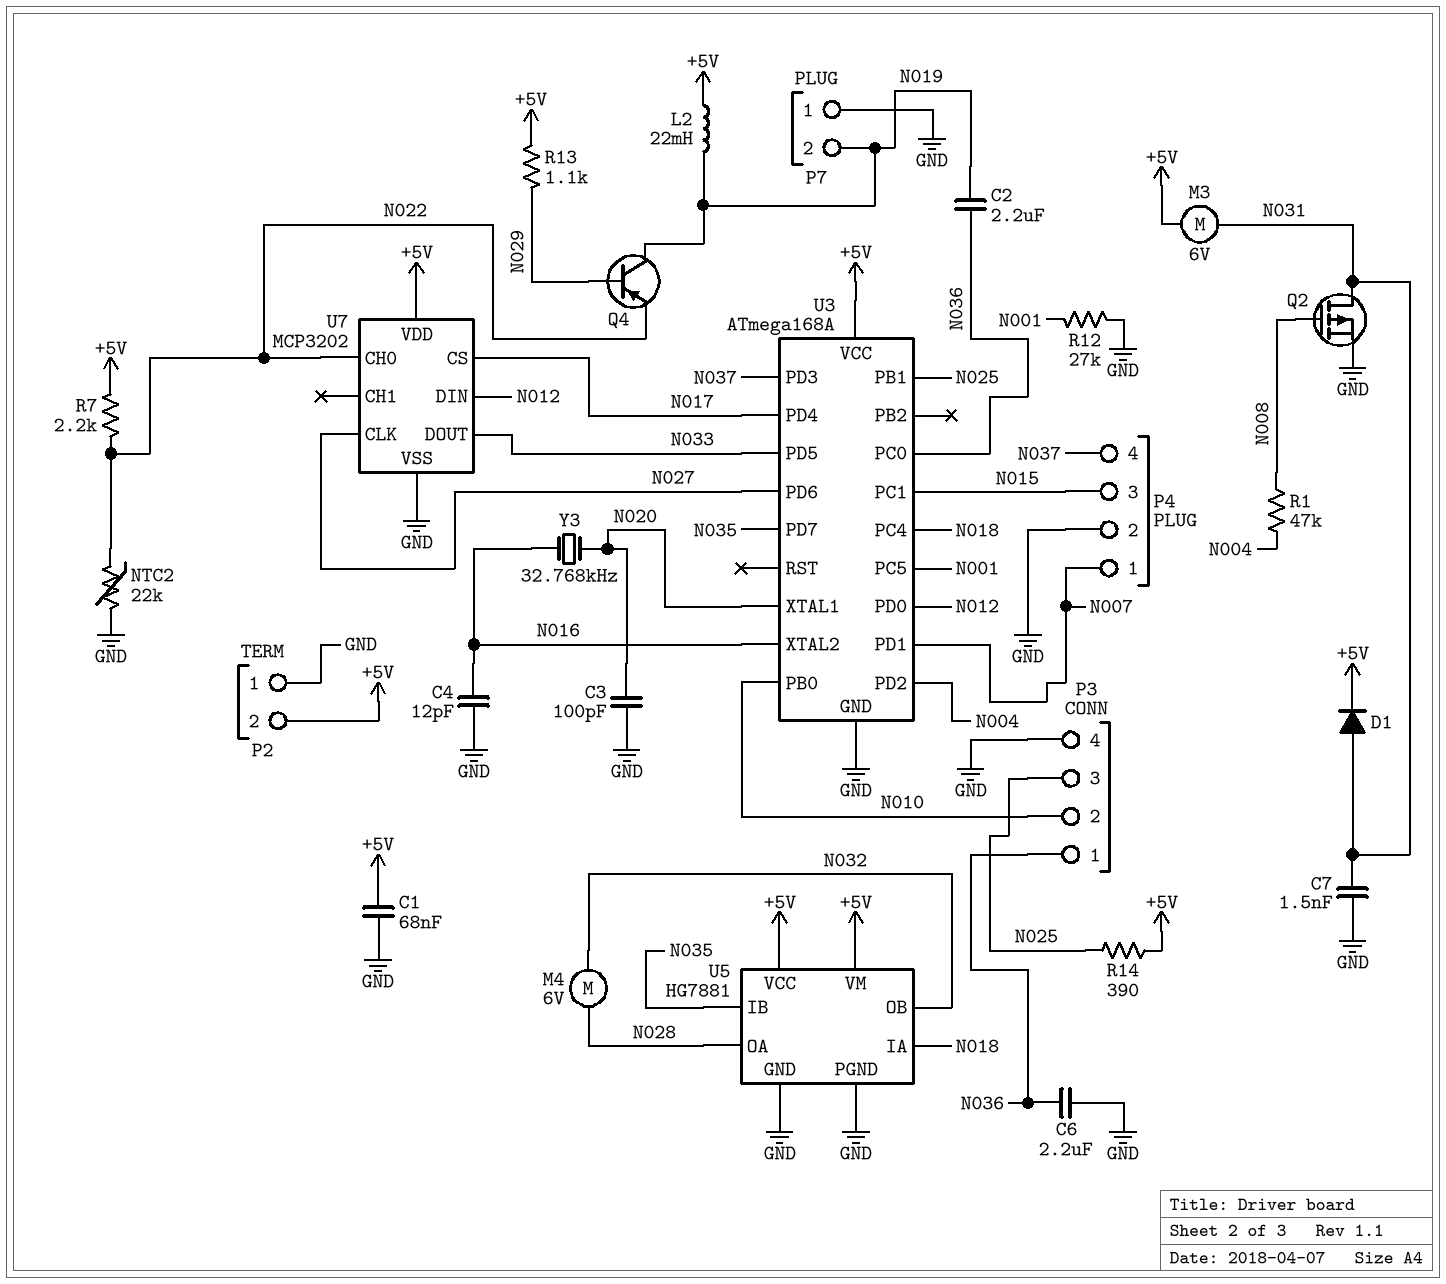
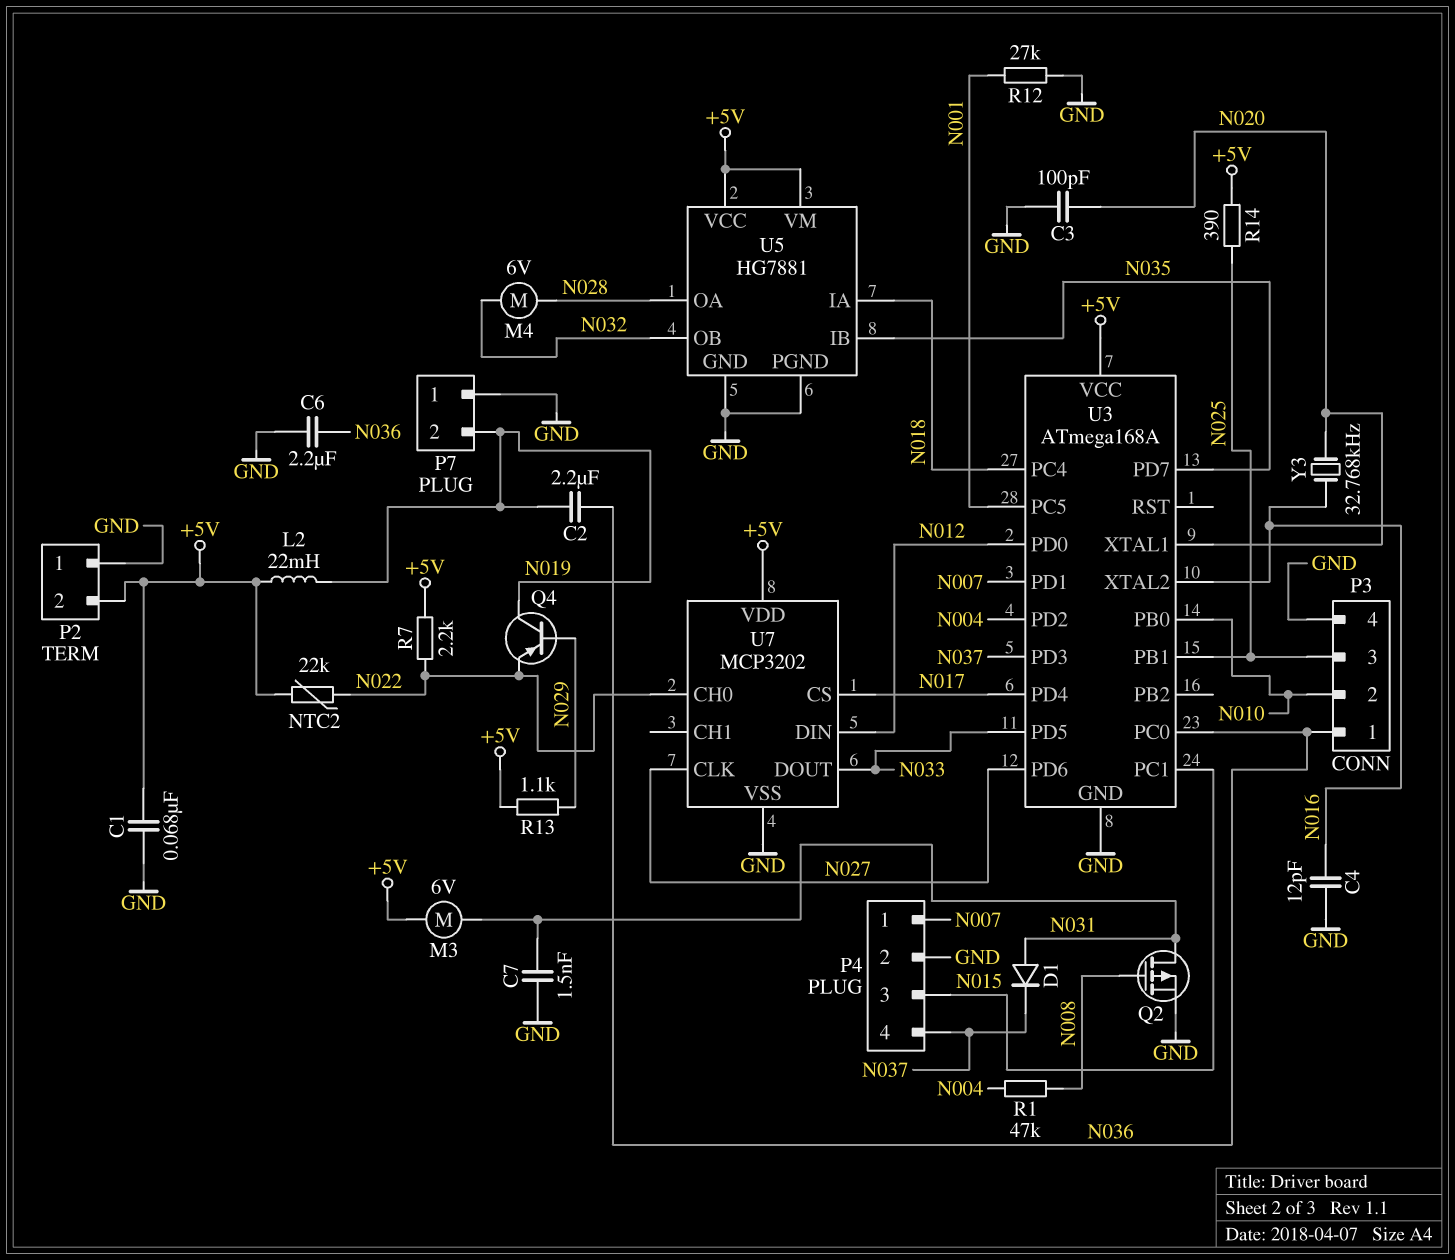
D1: diode (A N031, K +5V) -> diode (A N031, K N037)
NTC2: 22k (GND, N022) -> 22k (+5V, N022)

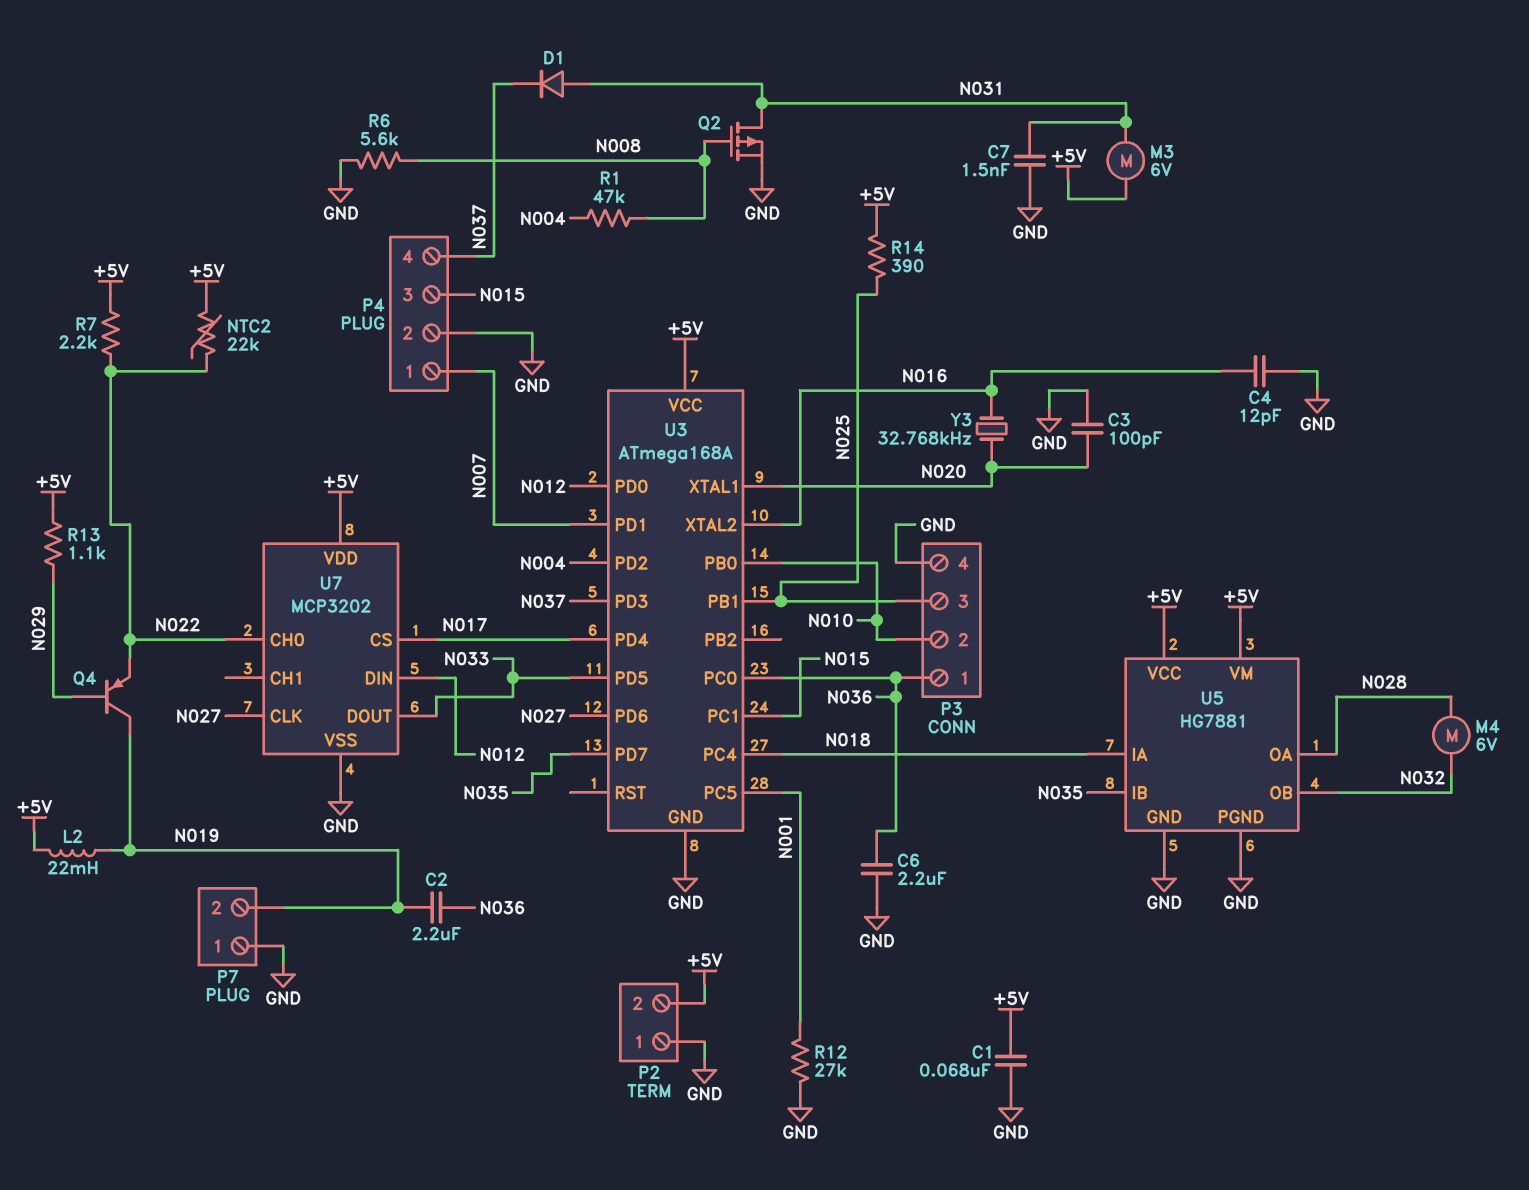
R6: none -> 5.6k (GND, N008)

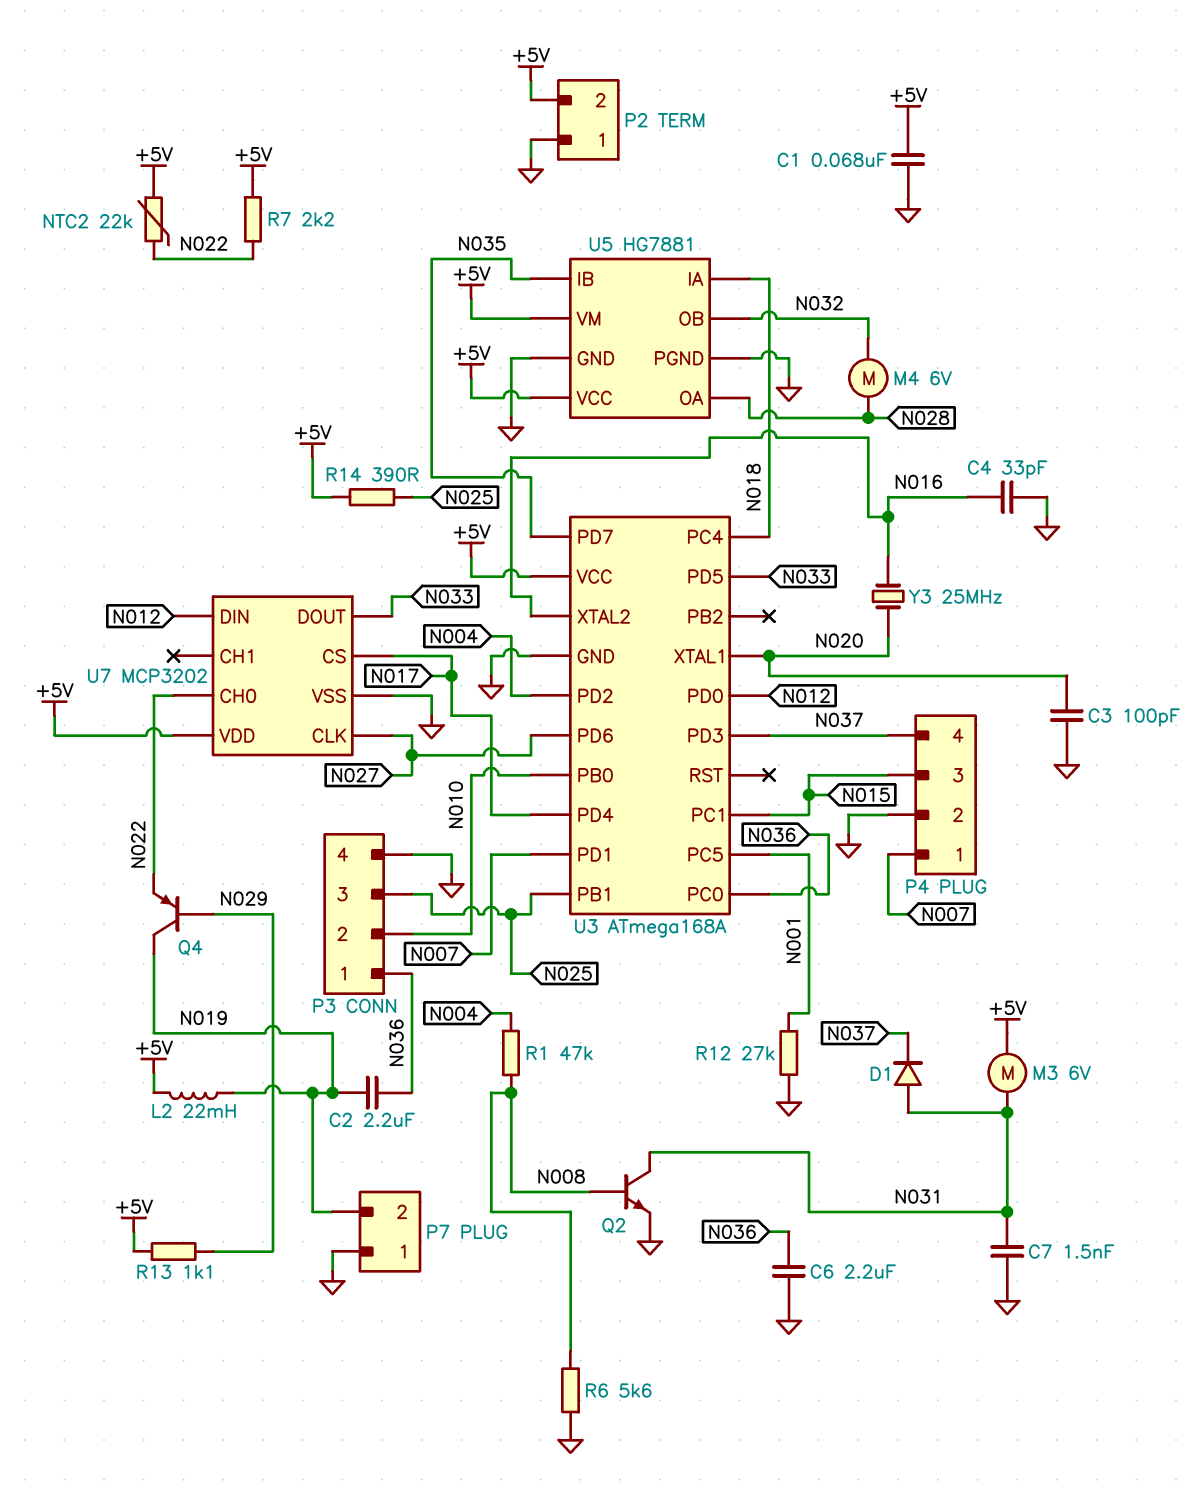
C4: 12pF (GND, N016) -> 33pF (GND, N016)
Q2: PMOS (G N008, D N031, S GND) -> NPN (B N008, C N031, E GND)
Y3: 32.768kHz (N016, N020) -> 25MHz (N016, N020)

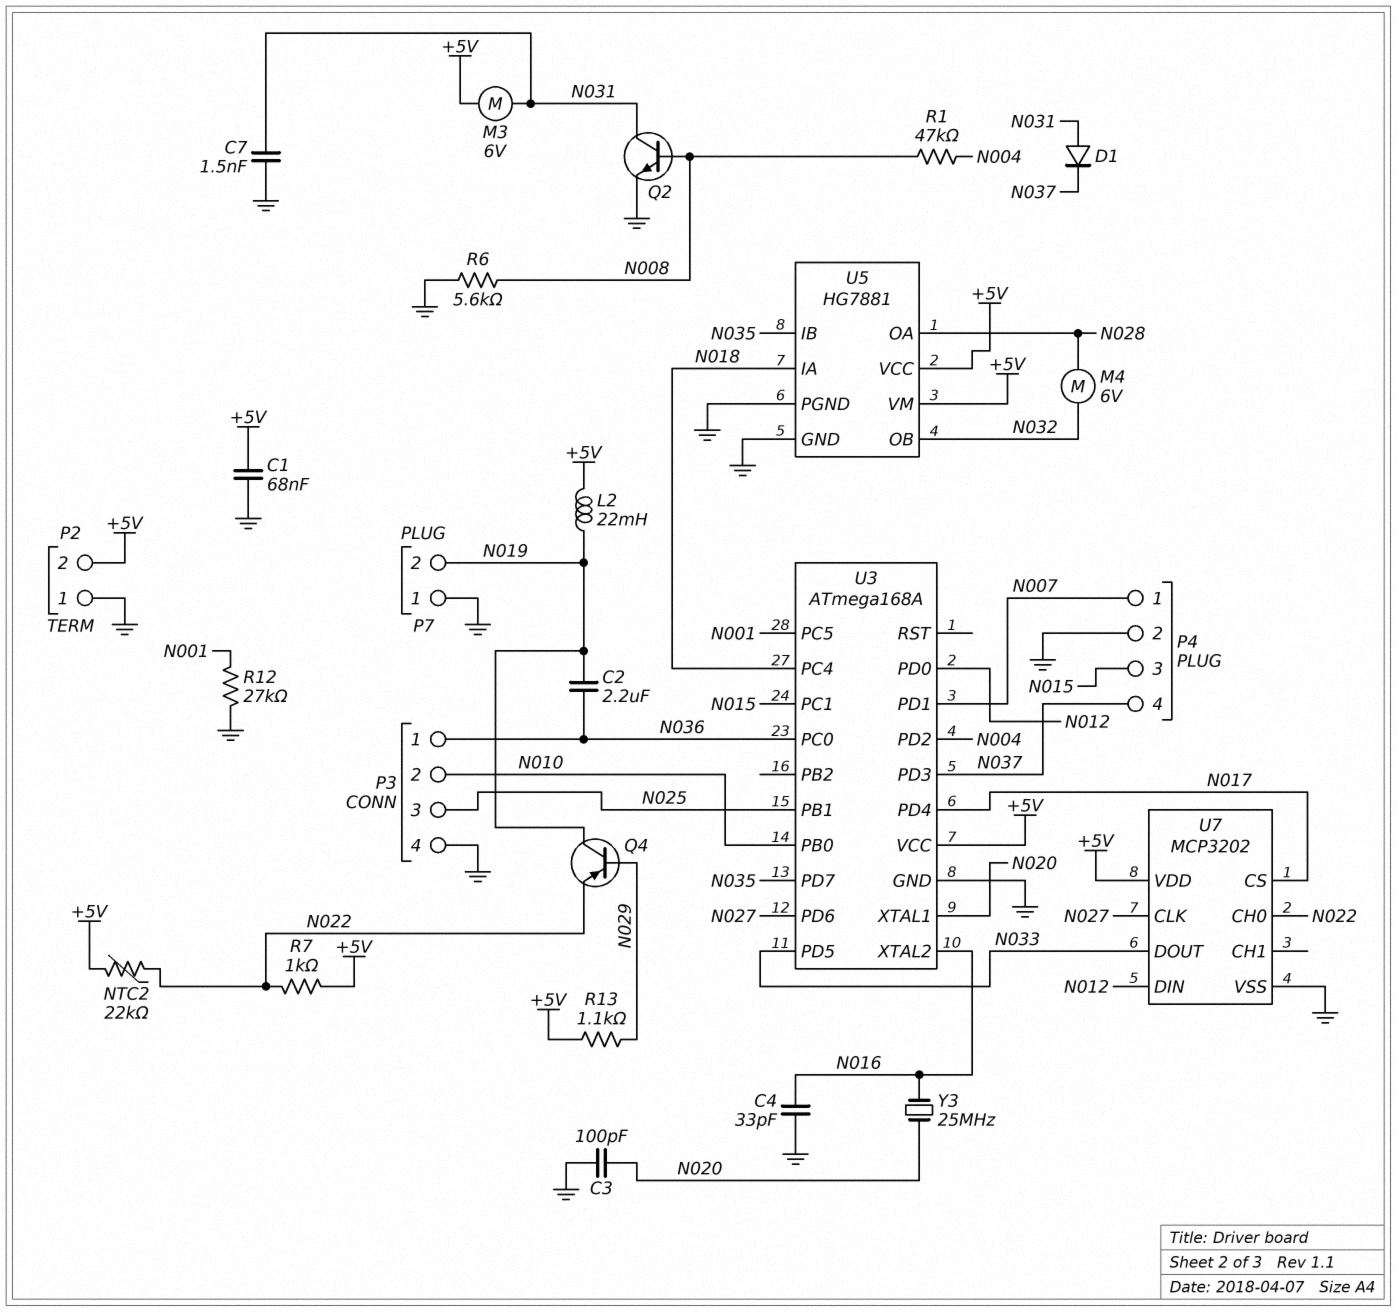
C6: 2.2uF (GND, N036) -> none
R7: 2.2k (+5V, N022) -> 1k (+5V, N022)
R14: 390 (+5V, N025) -> none

